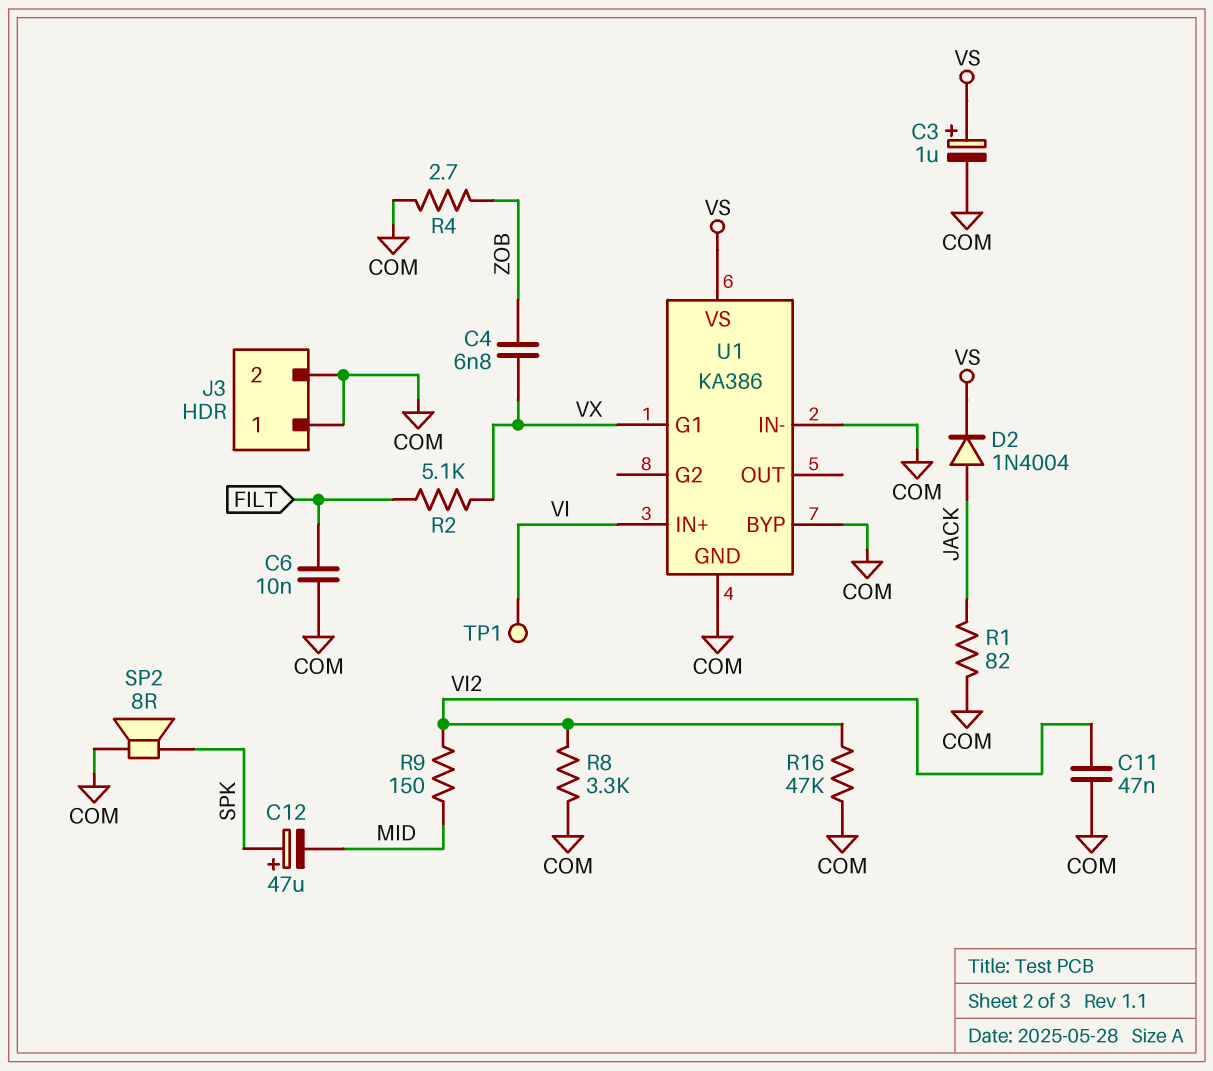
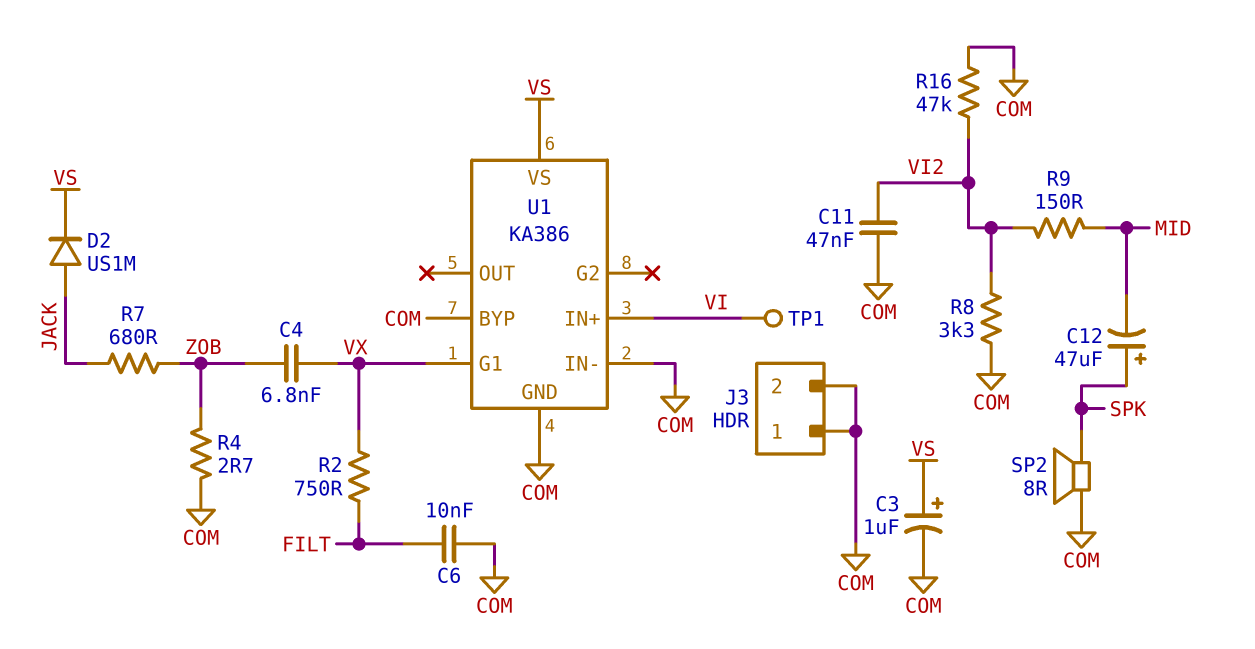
D2: diode 1N4004 (A JACK, K VS) -> diode US1M (A JACK, K VS)
R1: 82 (COM, JACK) -> none
R2: 5.1k (FILT, VX) -> 750 (FILT, VX)
R7: none -> 680 (JACK, ZOB)

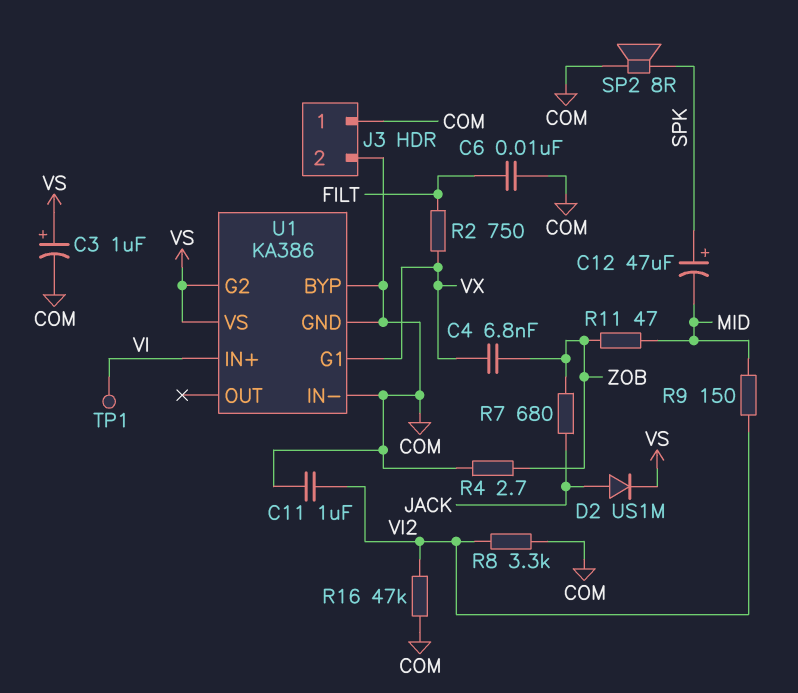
C11: 47nF (COM, VI2) -> 1uF (COM, VI2)
R11: none -> 47 (MID, ZOB)
U1 pin G2: none -> VS

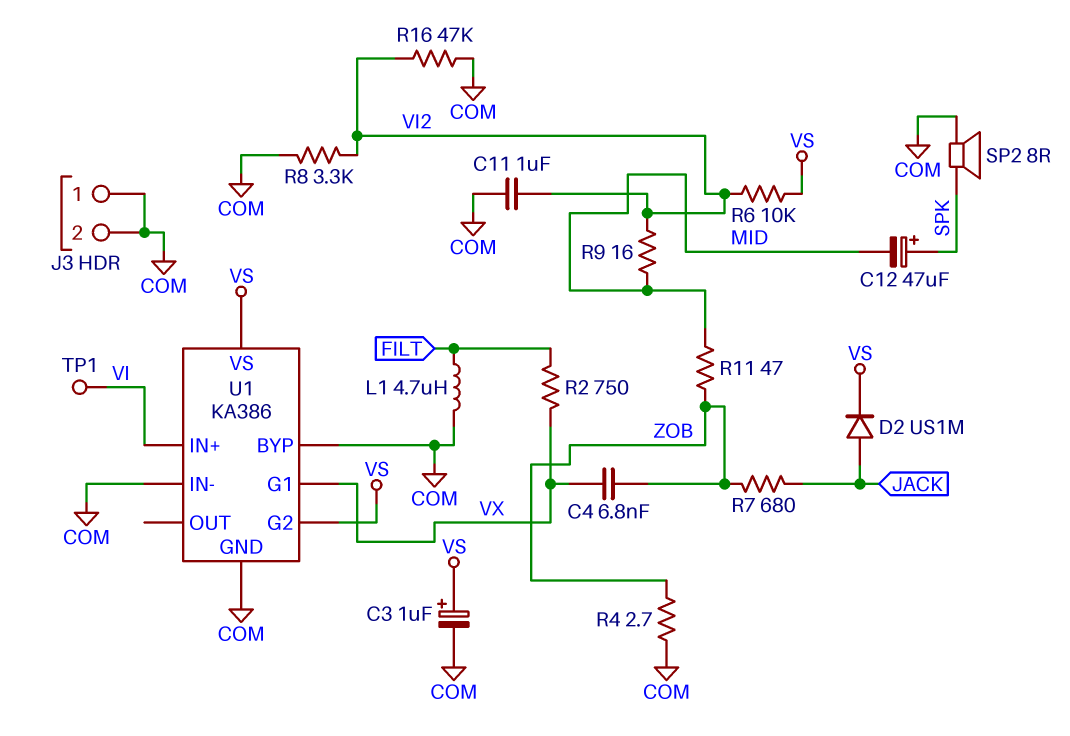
C6: 10nF (COM, FILT) -> none
L1: none -> 4.7uH (COM, FILT)
R6: none -> 10k (VI2, VS)
R9: 150 (MID, VI2) -> 16 (MID, VI2)

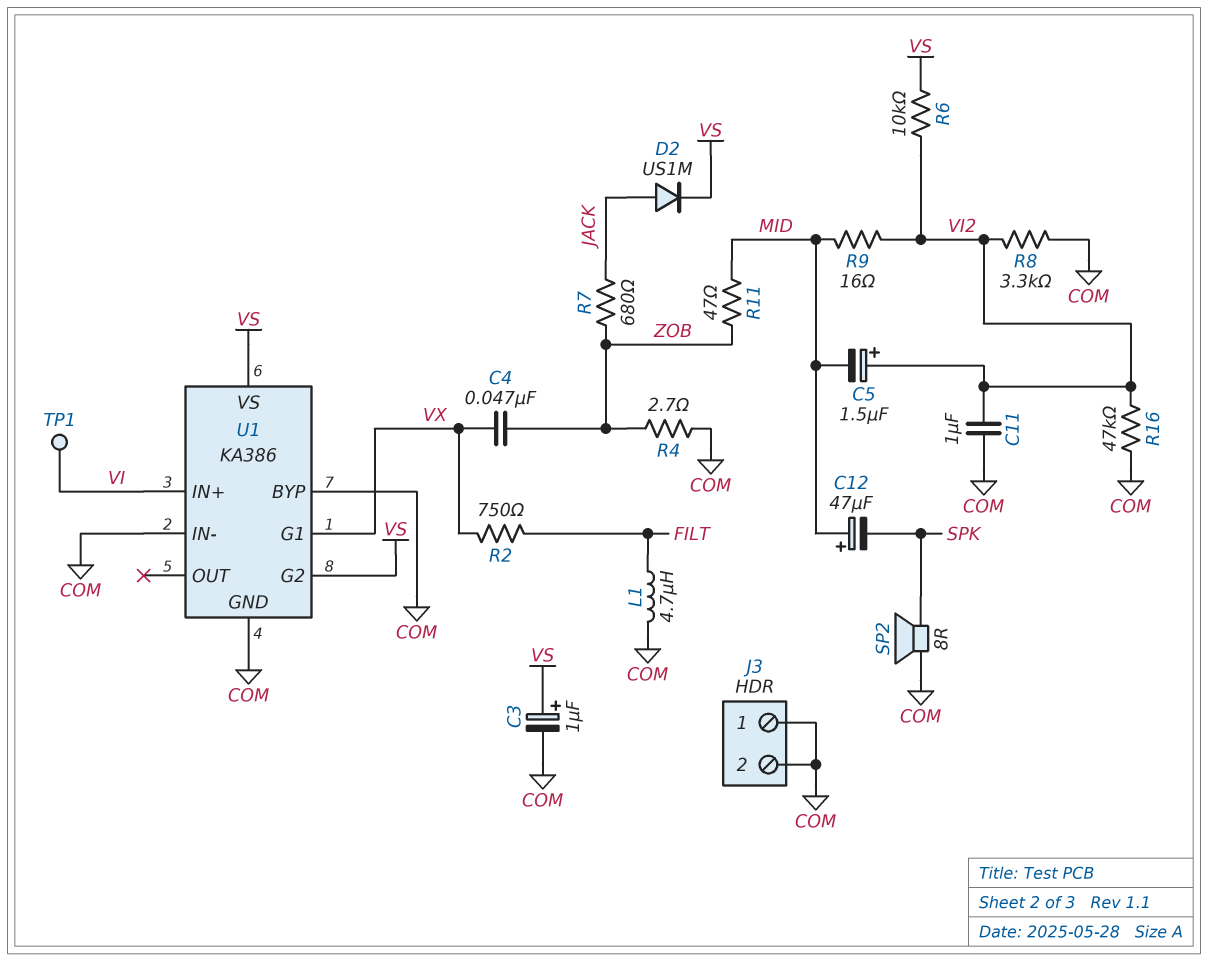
C4: 6.8nF (VX, ZOB) -> 47nF (VX, ZOB)
C5: none -> 1.5uF (plus VI2, minus MID)
C12: 47uF (plus SPK, minus MID) -> 47uF (plus MID, minus SPK)

